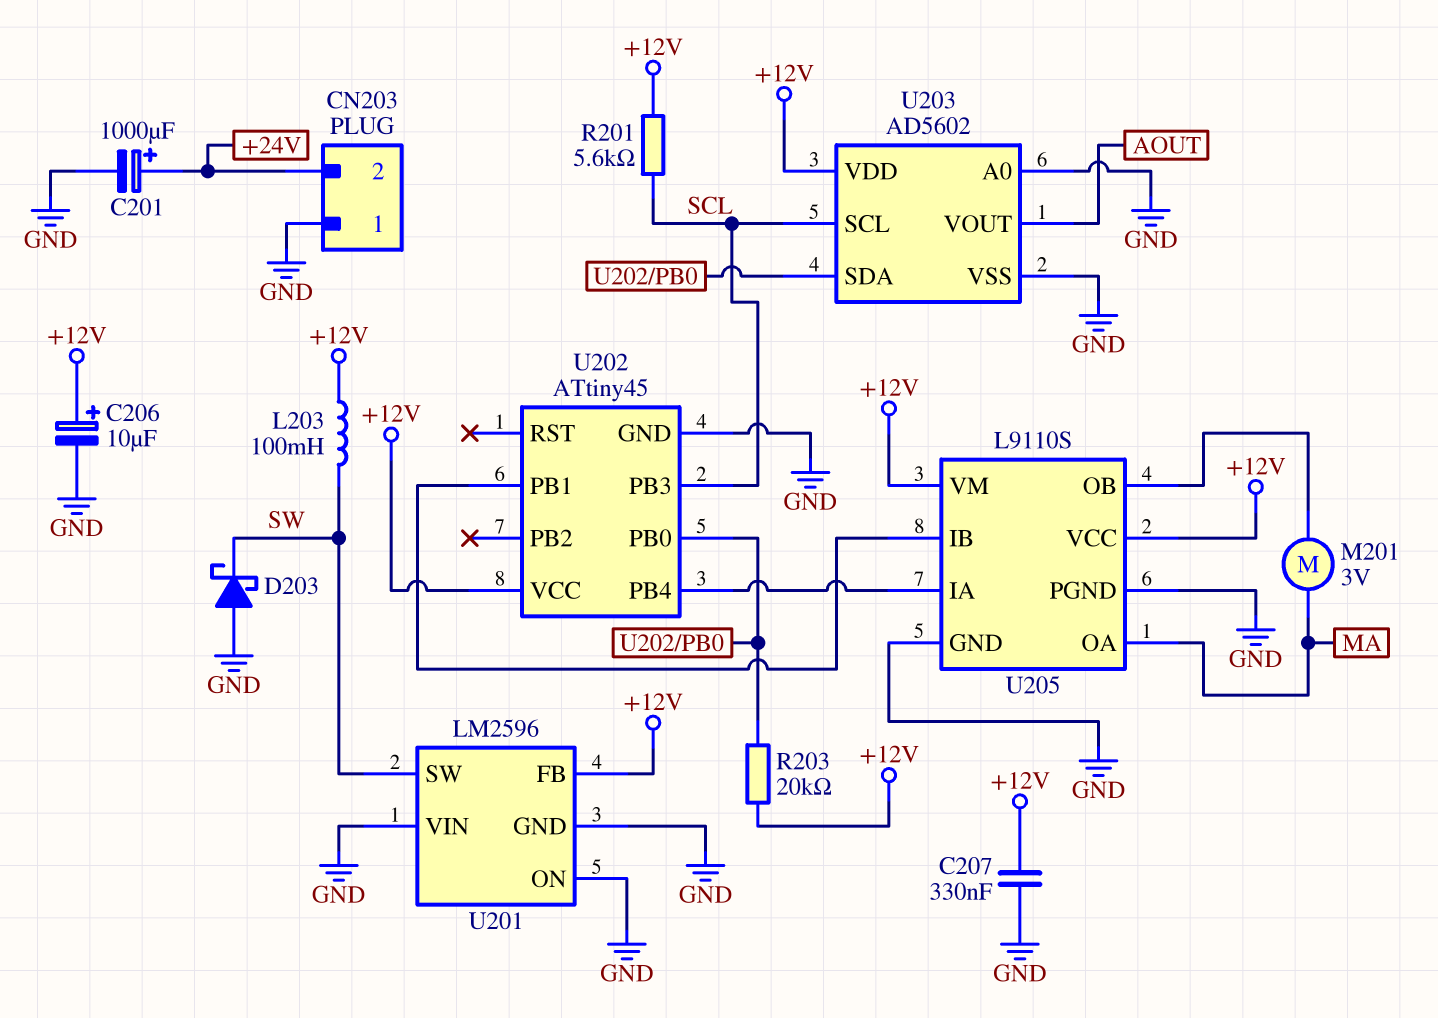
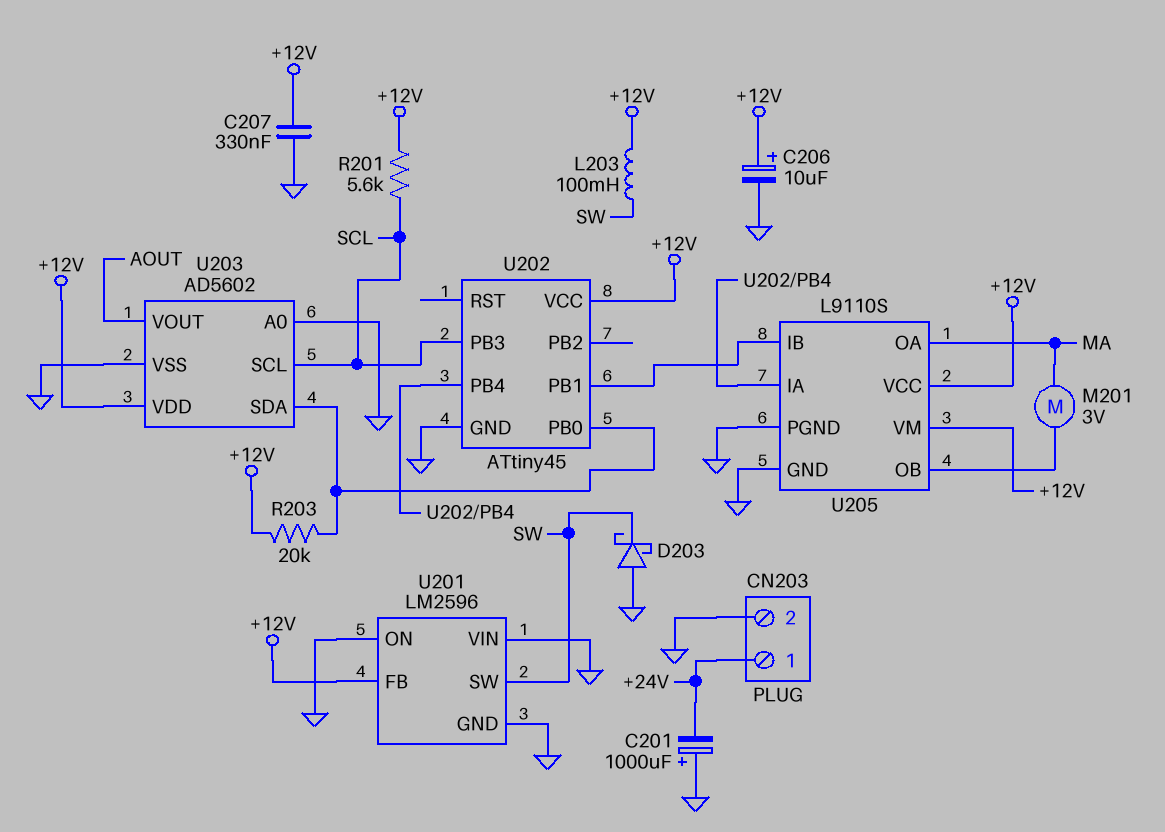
C201: 1000uF (plus +24V, minus GND) -> 1000uF (plus GND, minus +24V)
CN203 pin 1: GND -> +24V
CN203 pin 2: +24V -> GND

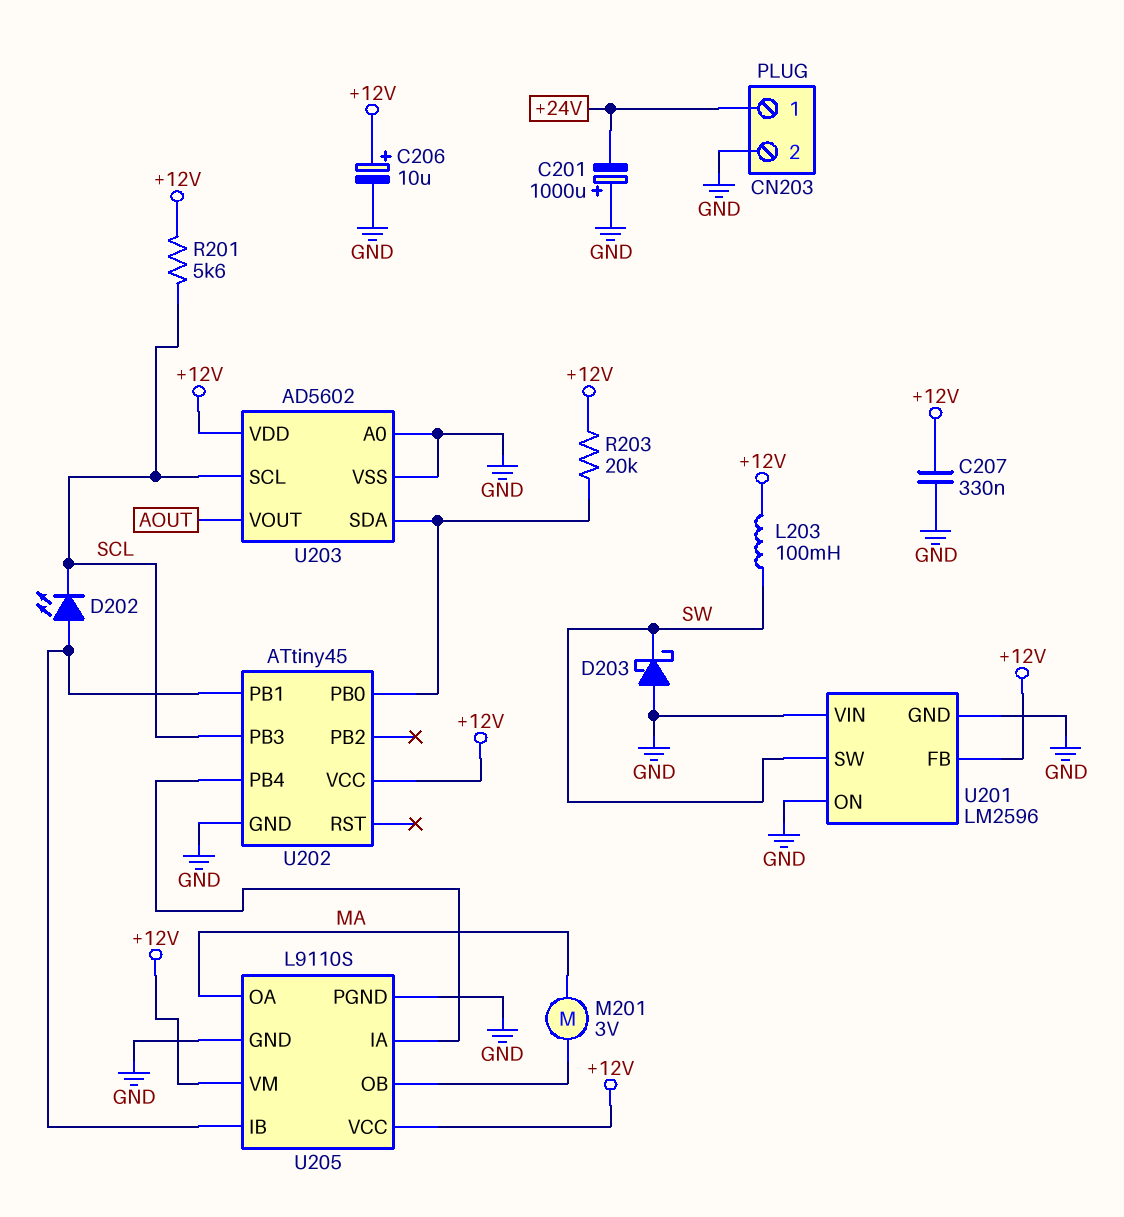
D202: none -> LED (A U202/PB1, K SCL)

